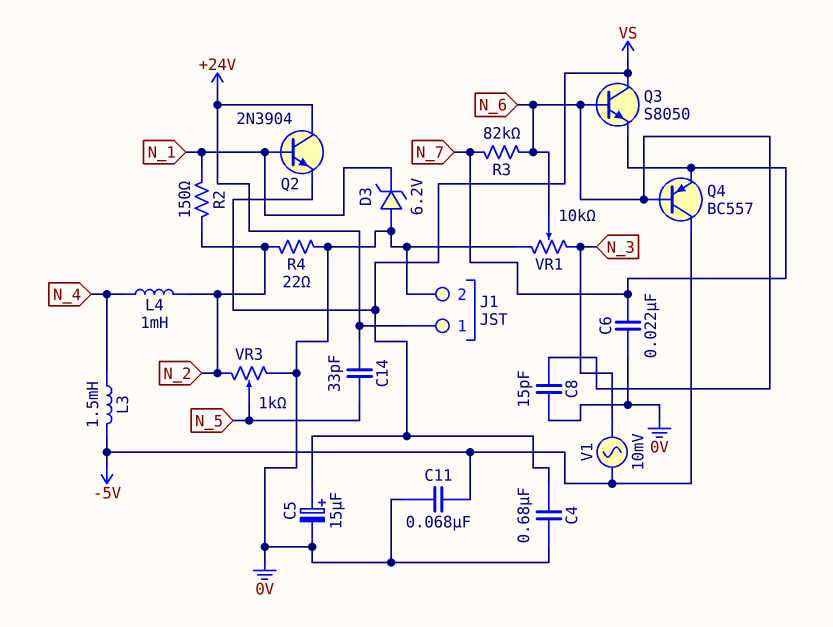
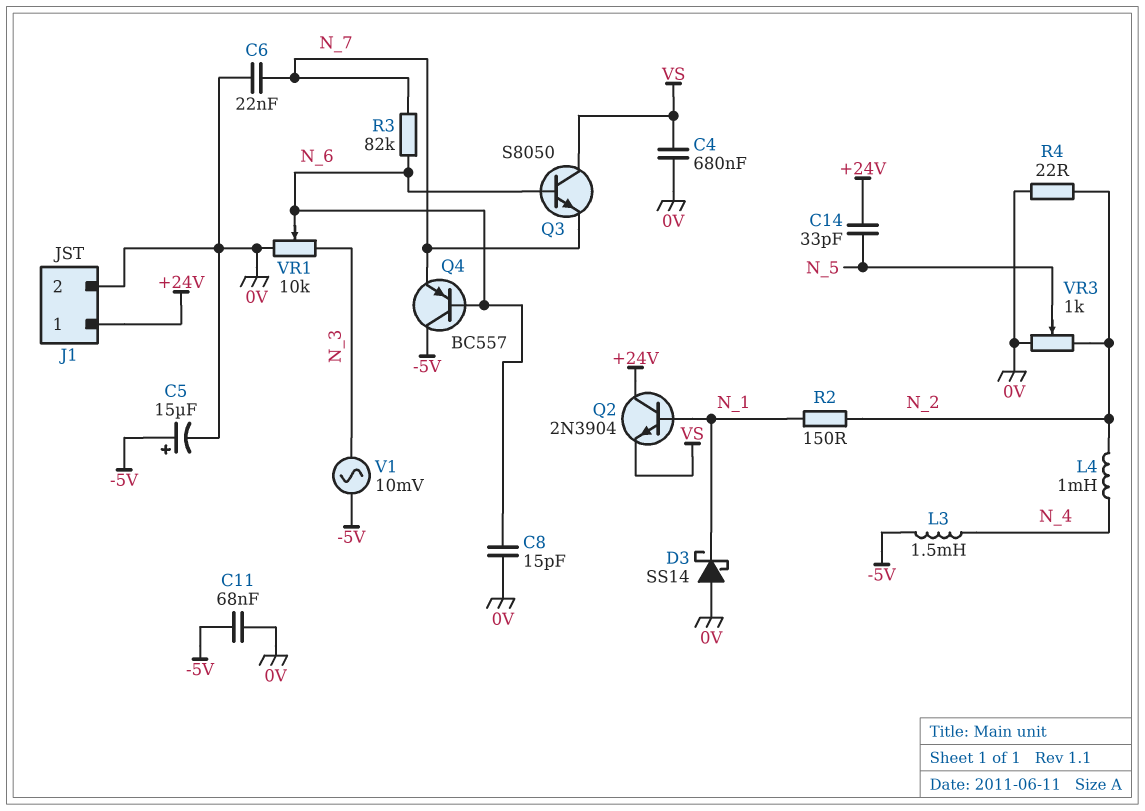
C5: 15uF (plus VS, minus 0V) -> 15uF (plus -5V, minus 0V)
D3: zener 6.2V (A 0V, K N_1) -> schottky SS14 (A 0V, K N_1)

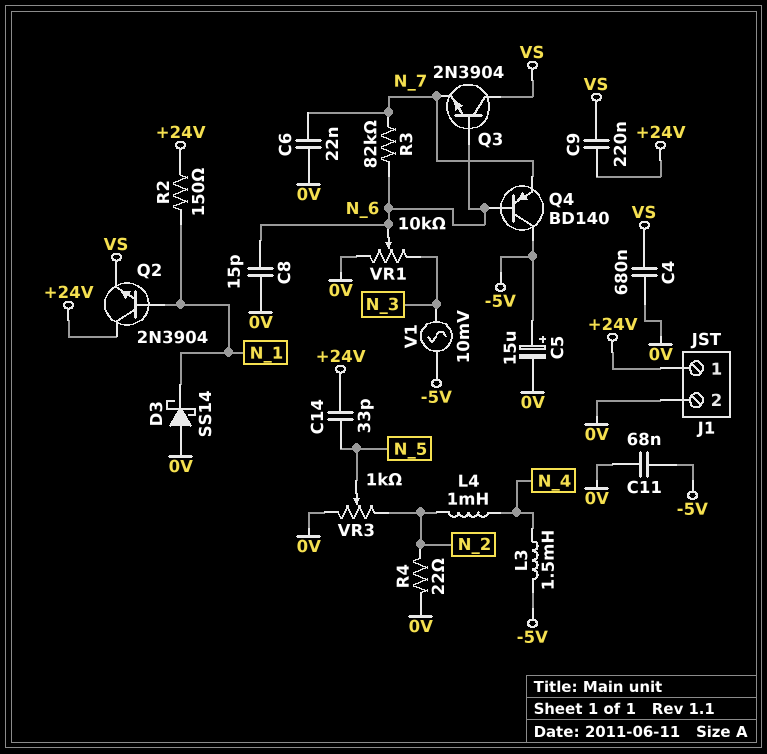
C9: none -> 220nF (+24V, VS)
Q3: NPN S8050 (B N_6, C VS, E N_7) -> NPN 2N3904 (B N_6, C VS, E N_7)
Q4: PNP BC557 (B N_6, C -5V, E N_7) -> PNP BD140 (B N_6, C -5V, E N_7)
R2: 150 (N_1, N_2) -> 150 (+24V, N_1)

